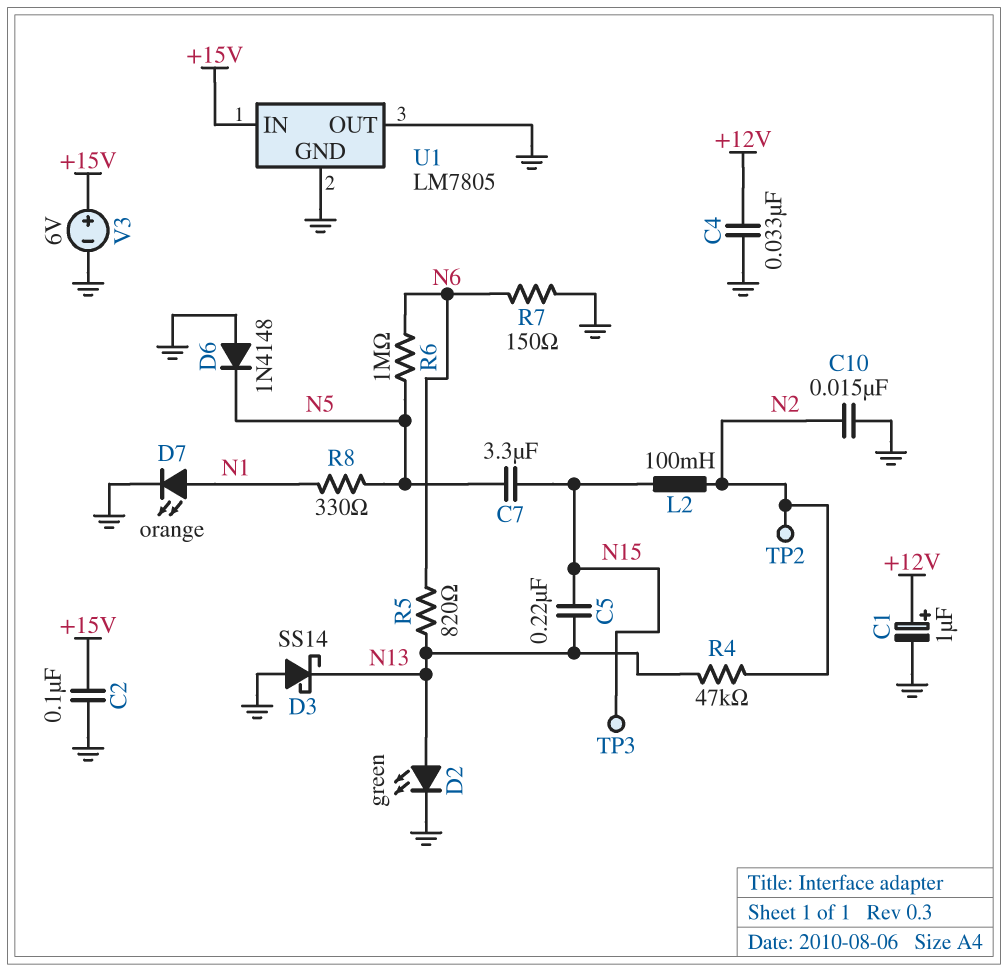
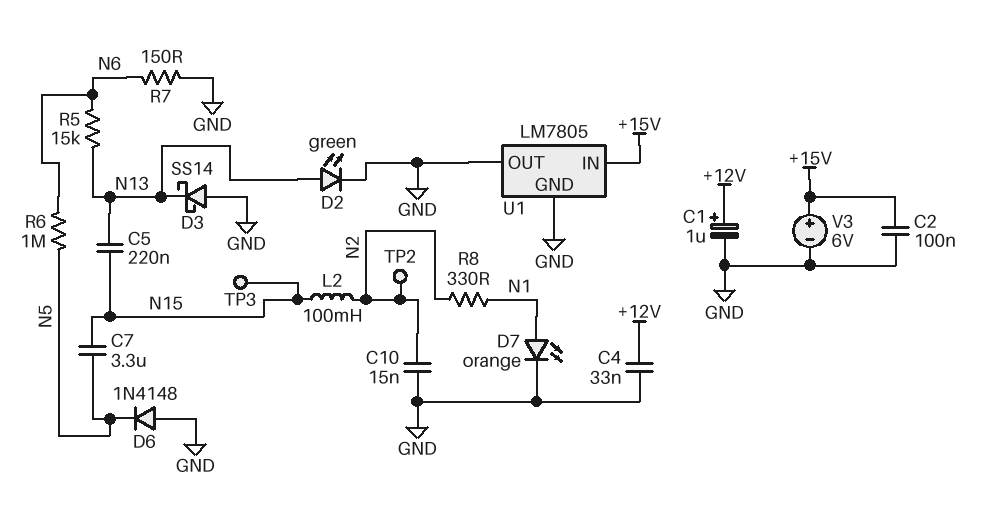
R4: 47k (N2, N13) -> none
R5: 820 (N6, N13) -> 15k (N6, N13)
R8: 330 (N1, N5) -> 330 (N1, N2)

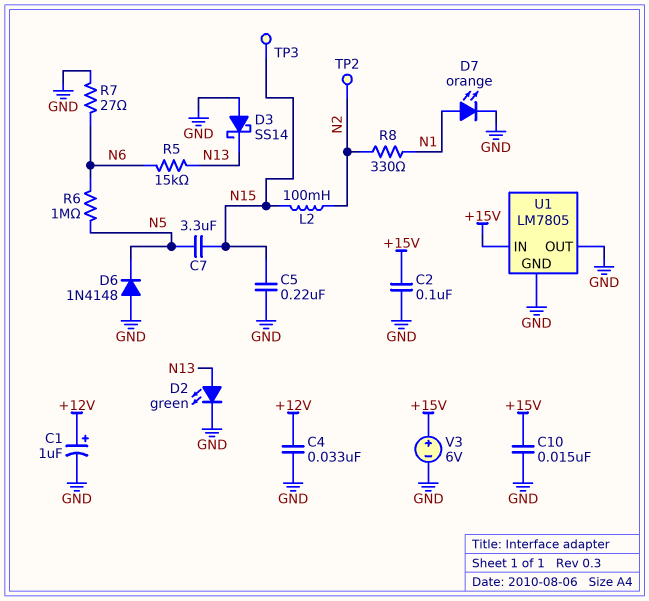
C5: 220nF (N13, N15) -> 220nF (GND, N15)
C10: 15nF (GND, N2) -> 15nF (+15V, GND)
R7: 150 (GND, N6) -> 27 (GND, N6)

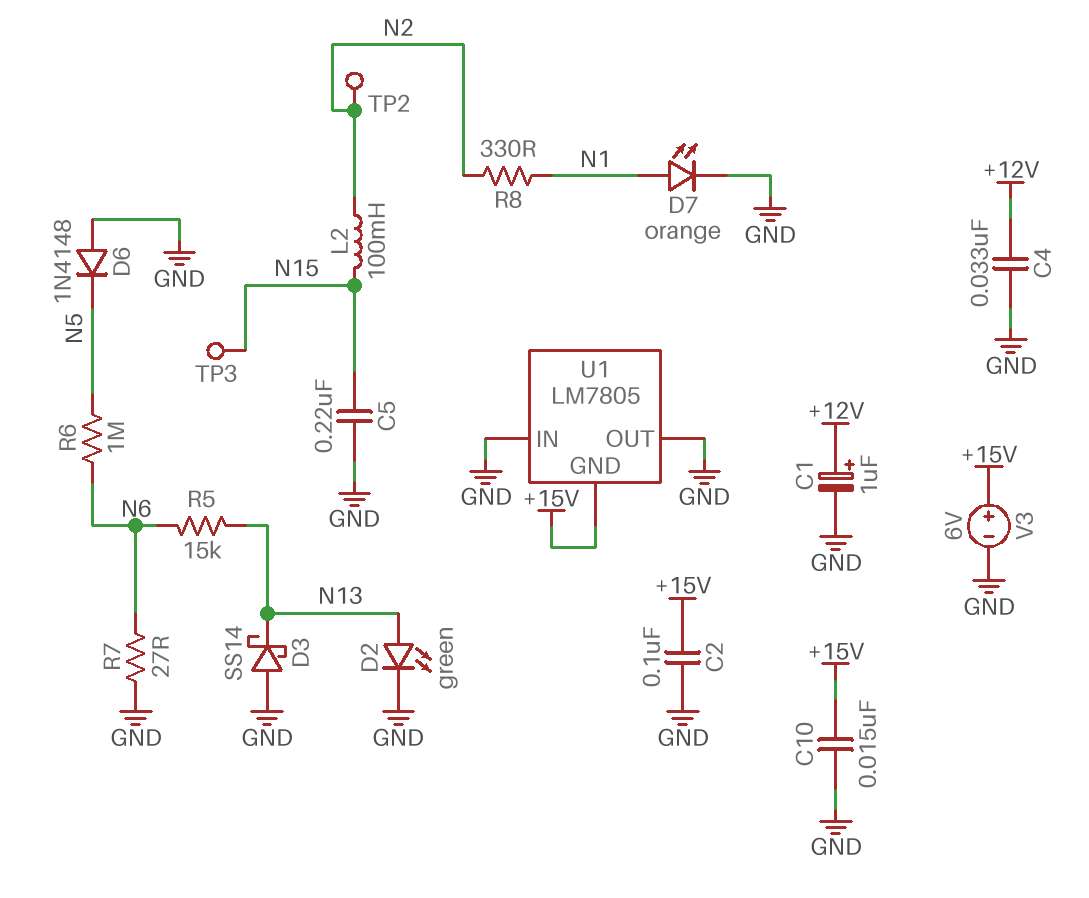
C7: 3.3uF (N5, N15) -> none
U1 pin GND: GND -> +15V
U1 pin IN: +15V -> GND

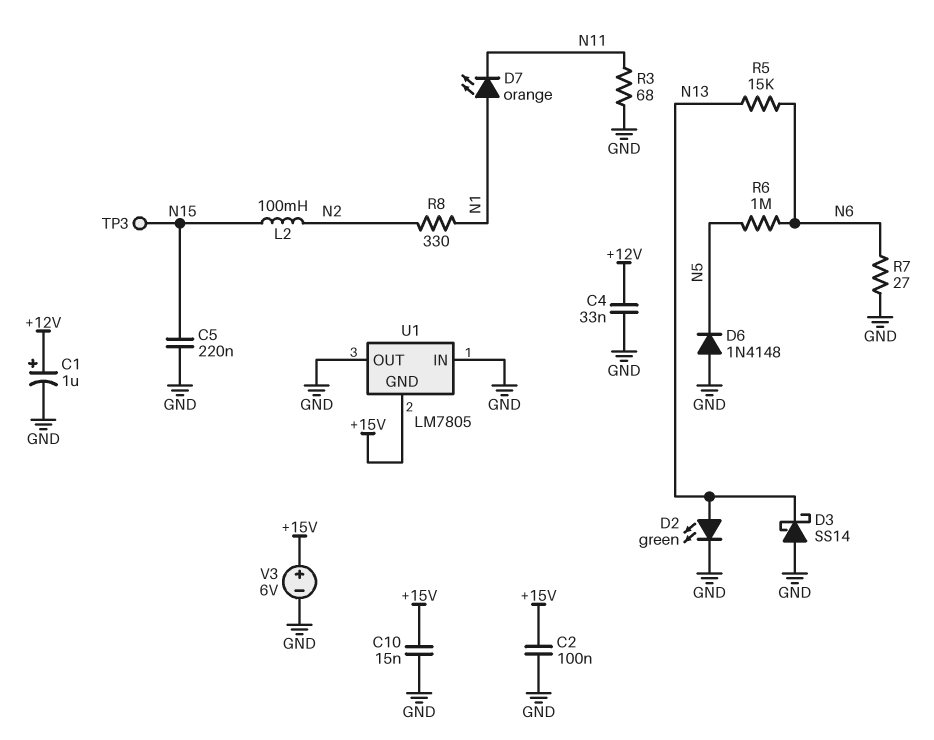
D7: LED orange (A N1, K GND) -> LED orange (A N1, K N11)
R3: none -> 68 (GND, N11)
TP2: test point (N2) -> none

